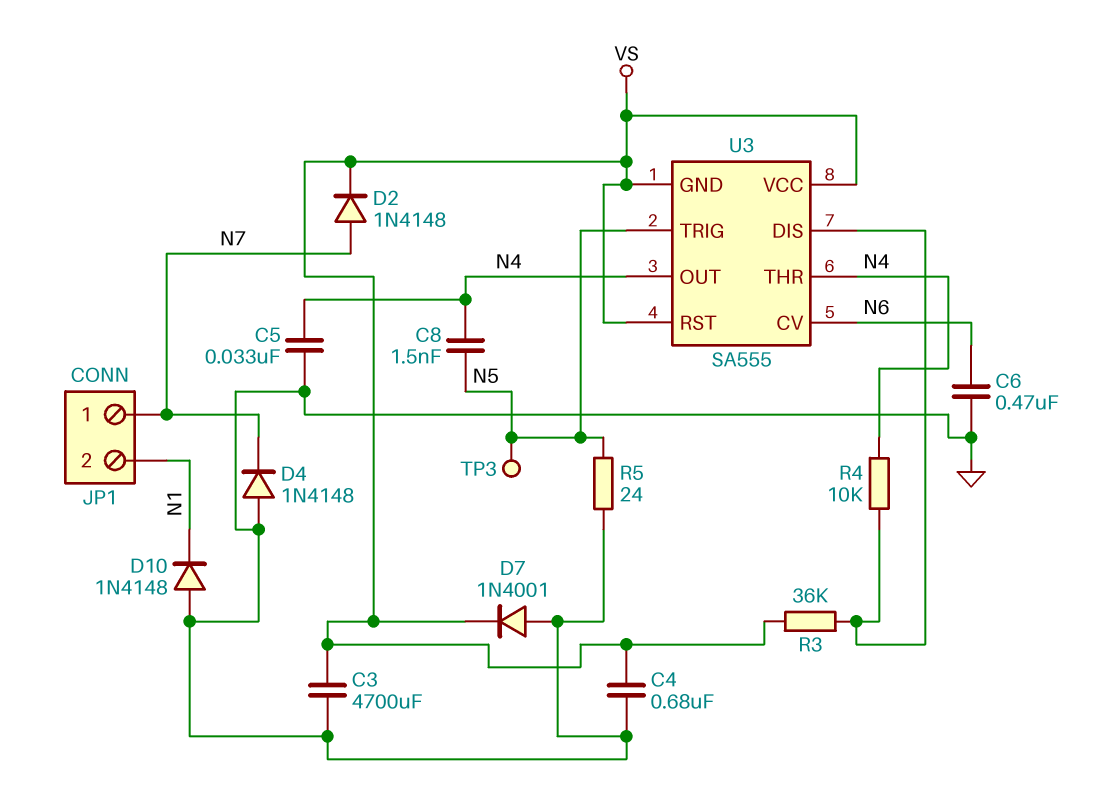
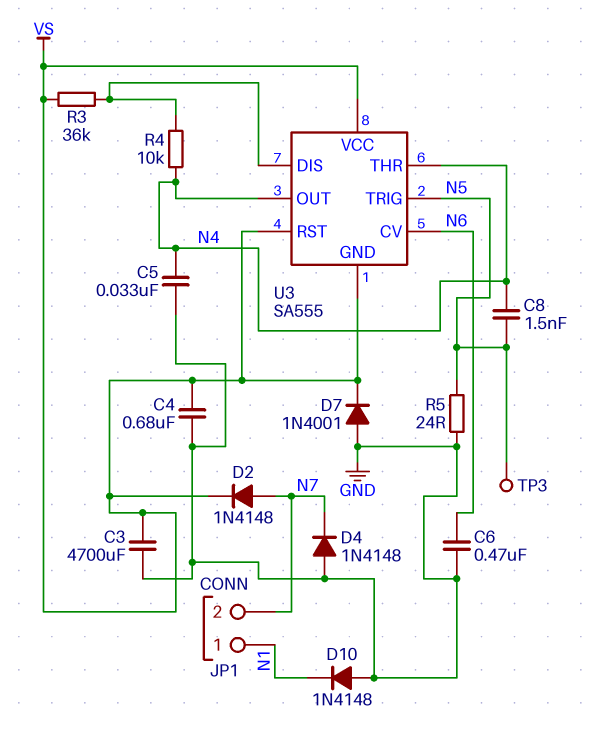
JP1 pin 1: N7 -> N1
JP1 pin 2: N1 -> N7

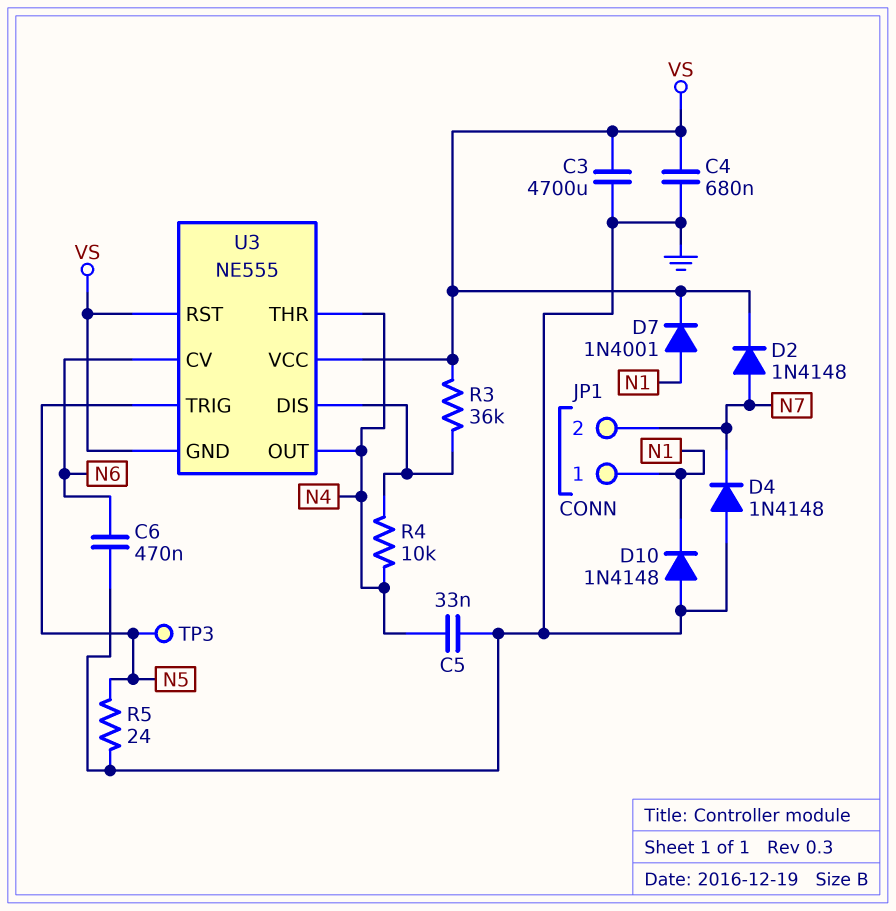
C8: 1.5nF (N4, N5) -> none
D7: diode 1N4001 (A GND, K VS) -> diode 1N4001 (A N1, K VS)
U3: SA555 -> NE555

